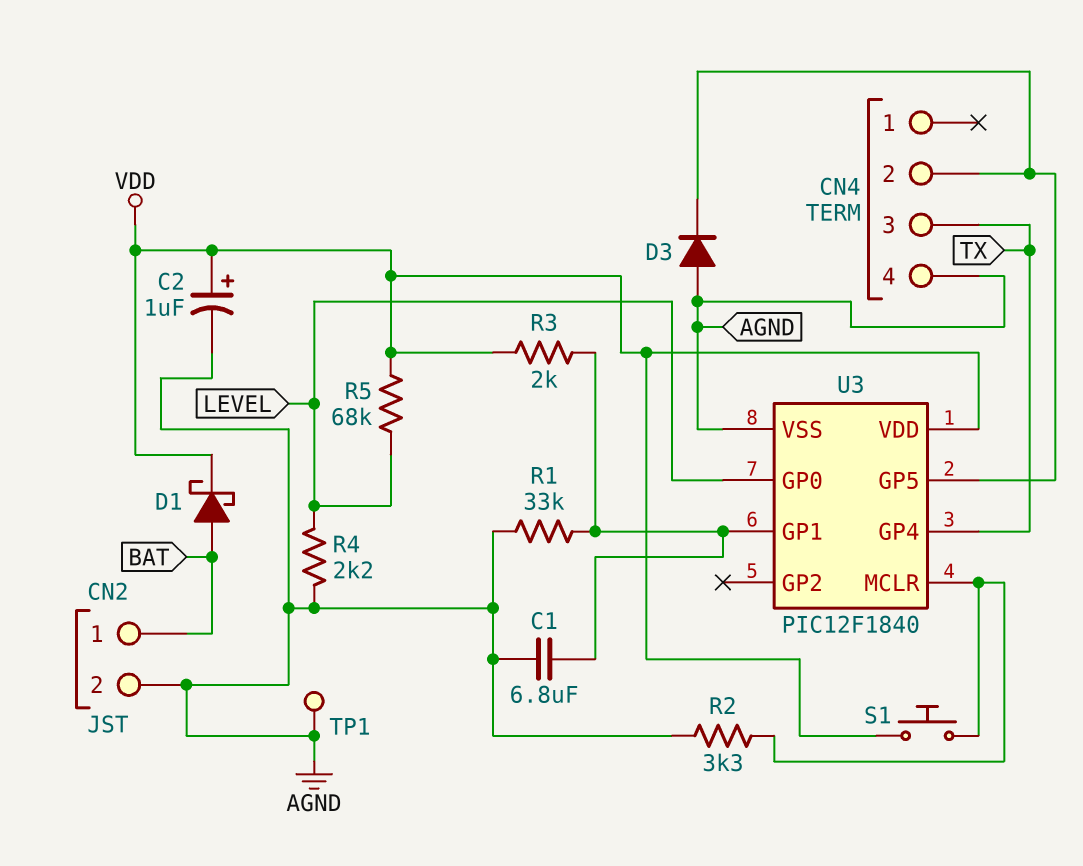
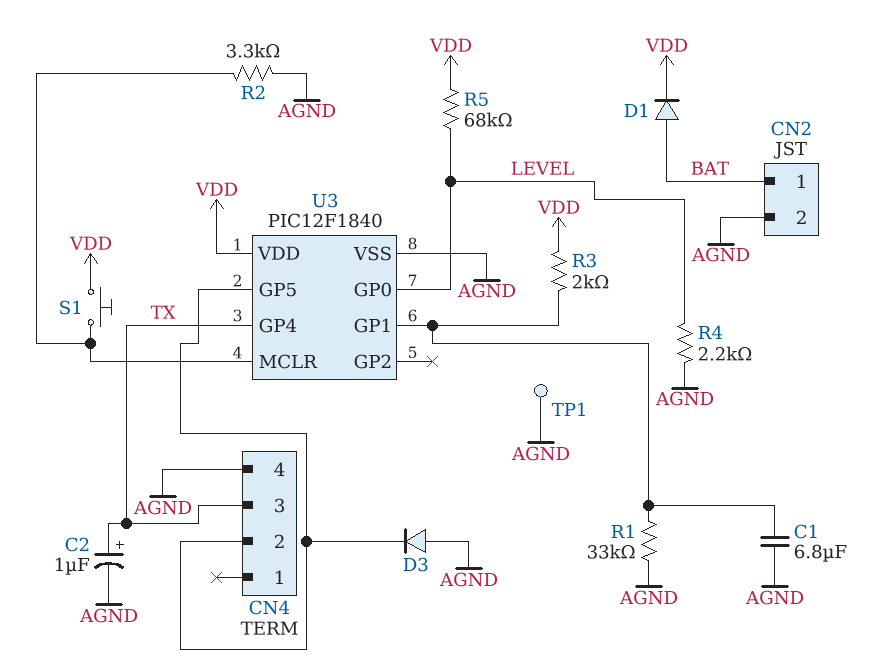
C2: 1uF (plus VDD, minus AGND) -> 1uF (plus TX, minus AGND)
D1: schottky (A BAT, K VDD) -> diode (A BAT, K VDD)

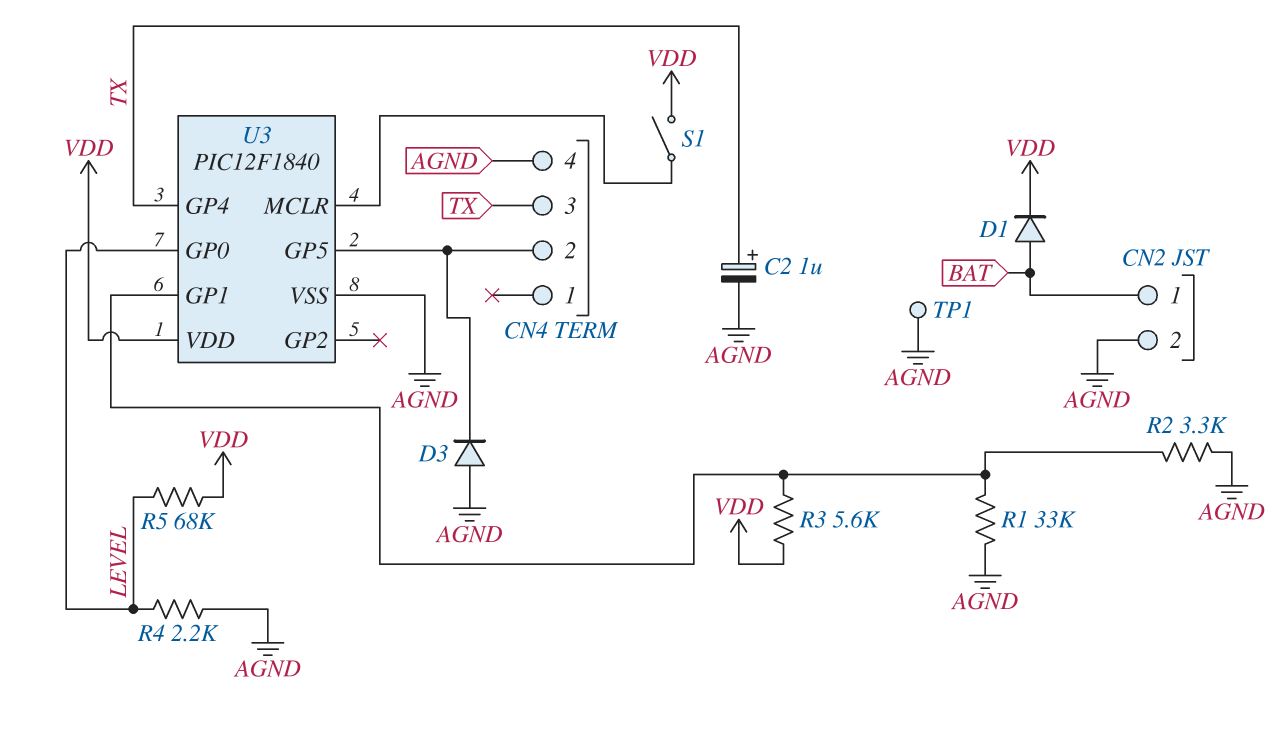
C1: 6.8uF (AGND, U3/GP1) -> none
R2: 3.3k (AGND, U3/MCLR) -> 3.3k (AGND, U3/GP1)
R3: 2k (U3/GP1, VDD) -> 5.6k (U3/GP1, VDD)
S1: button (U3/MCLR, VDD) -> switch (U3/MCLR, VDD)

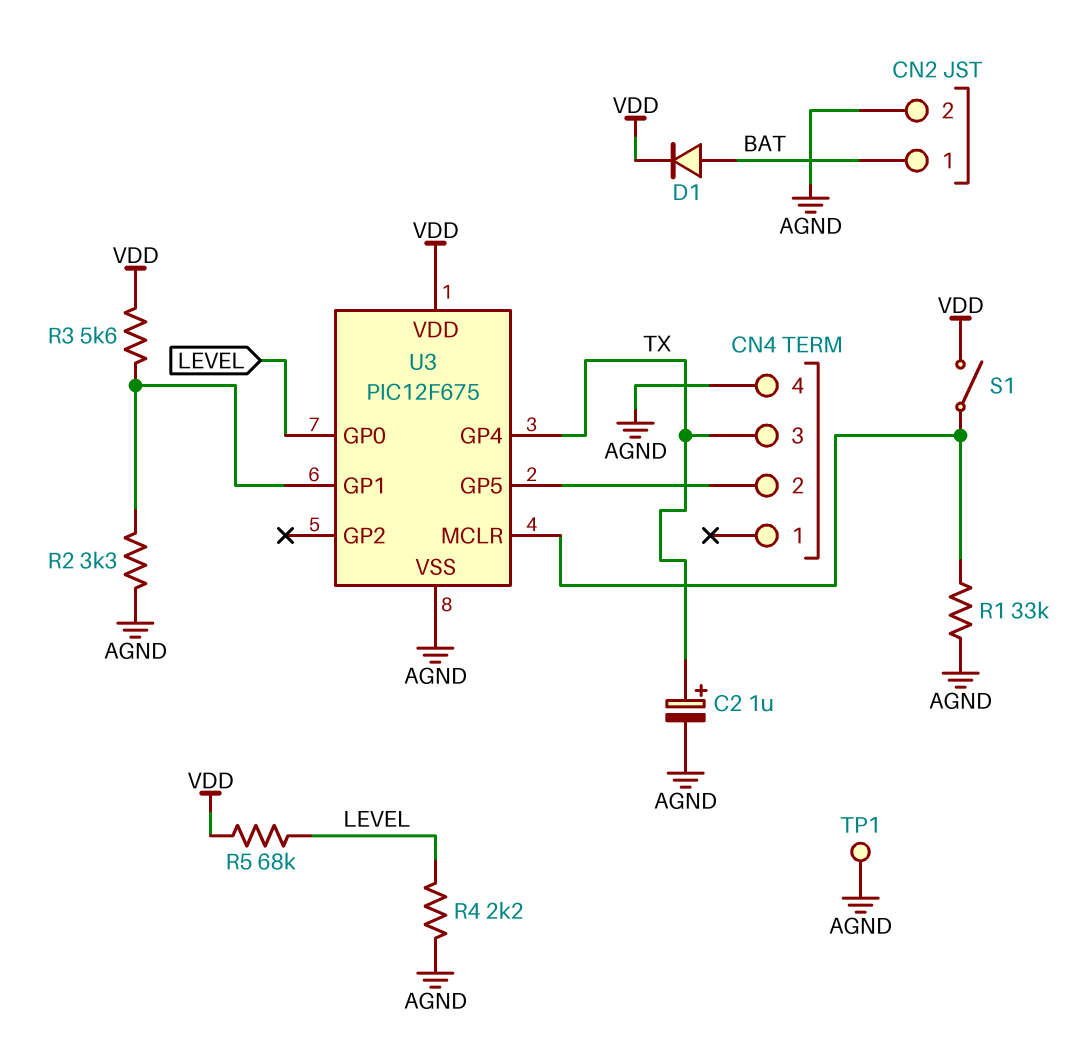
D3: diode (A AGND, K CN4/2) -> none
R1: 33k (AGND, U3/GP1) -> 33k (AGND, U3/MCLR)
U3: PIC12F1840 -> PIC12F675

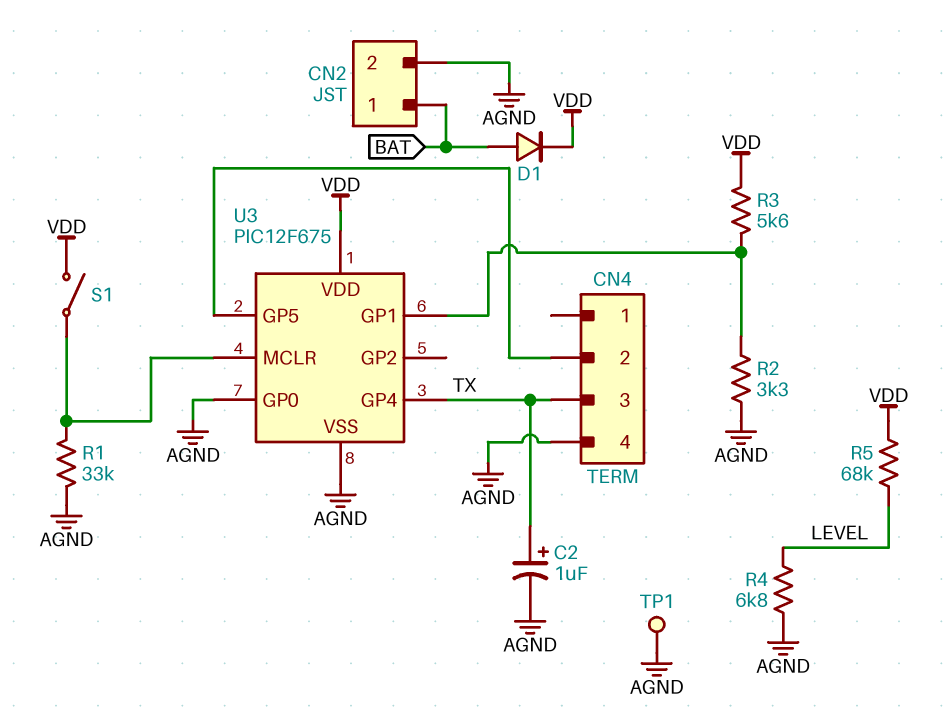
R4: 2.2k (AGND, LEVEL) -> 6.8k (AGND, LEVEL)
U3 pin GP0: LEVEL -> AGND

